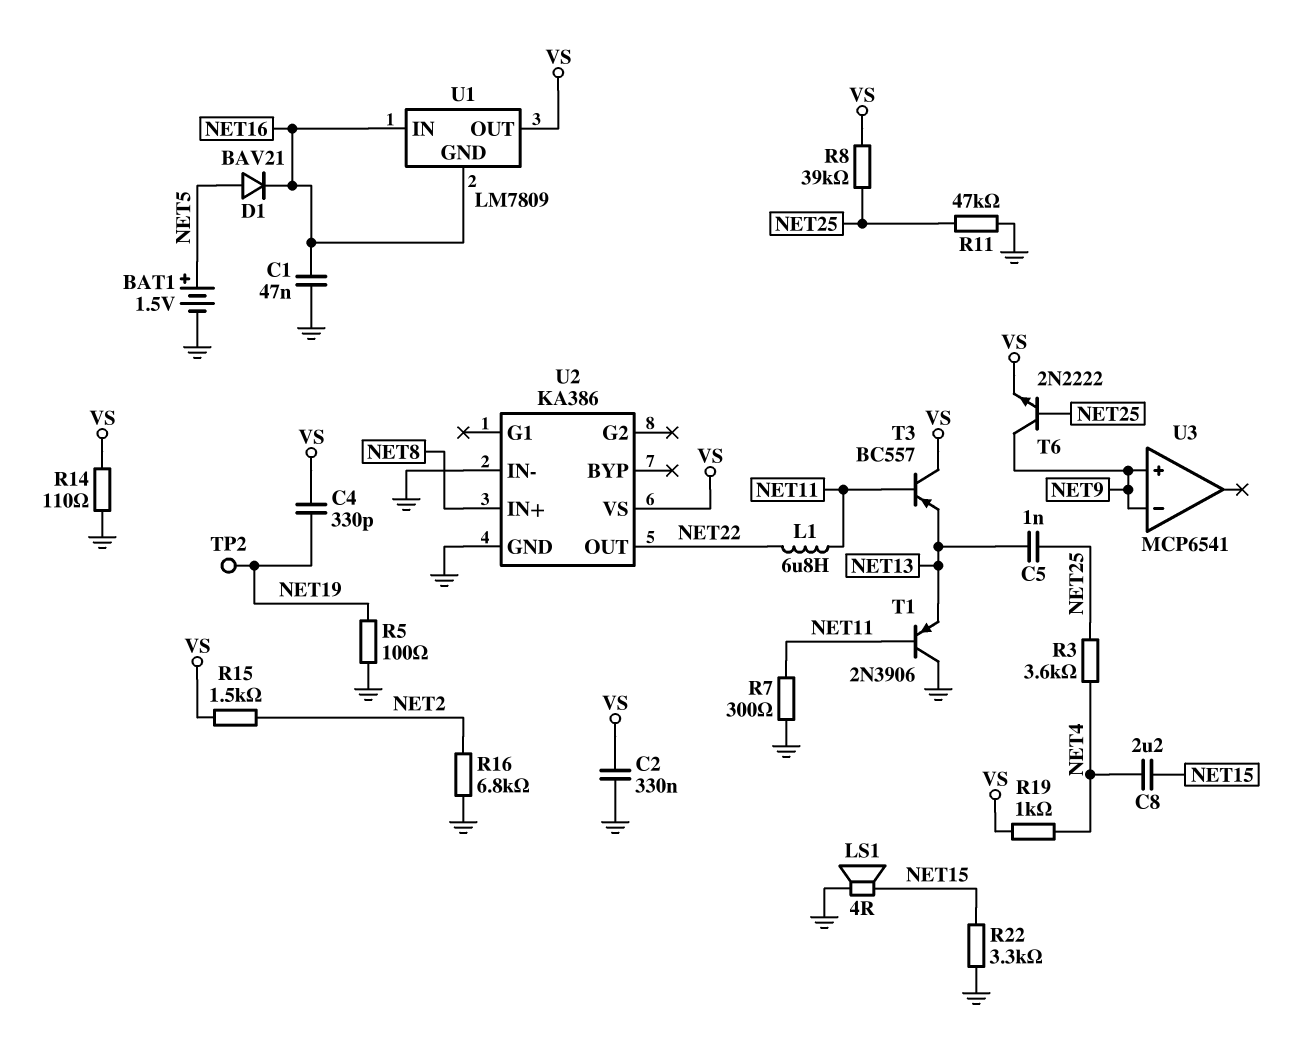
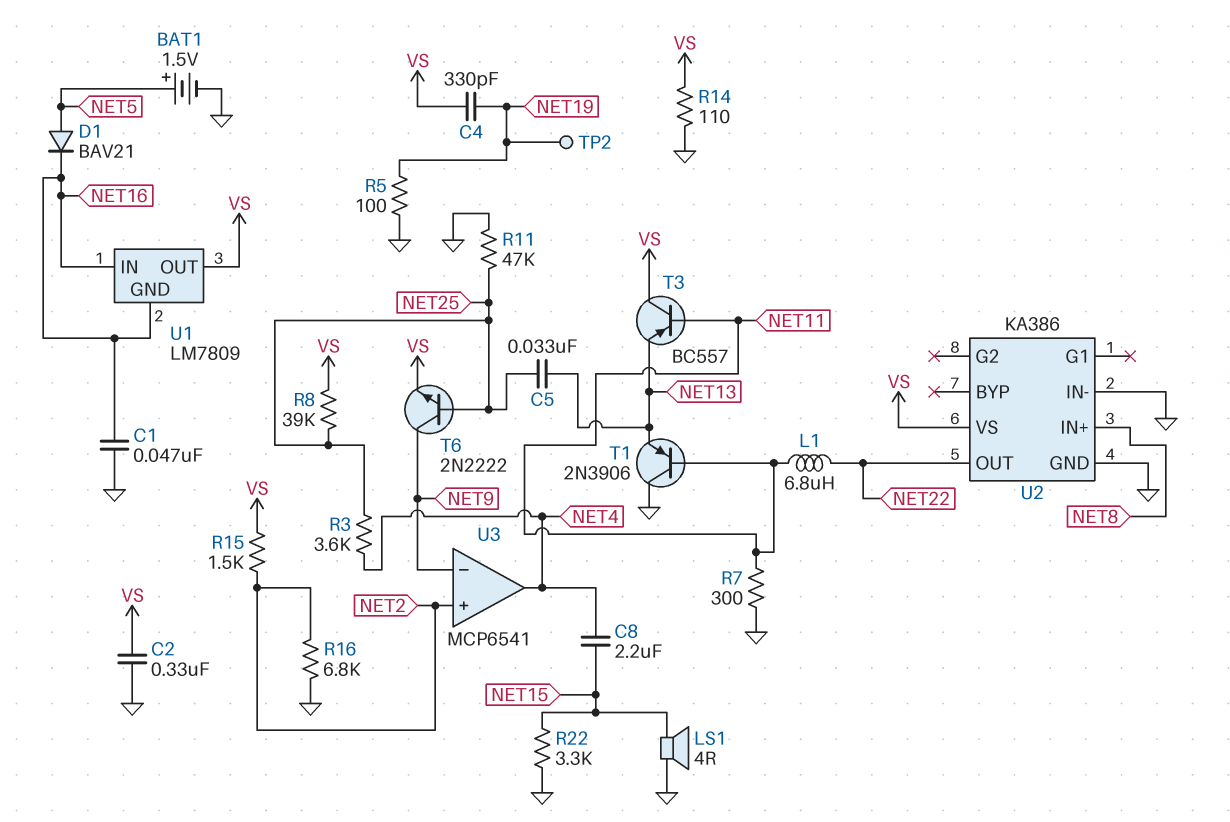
C5: 1nF (NET13, NET25) -> 33nF (NET13, NET25)
R19: 1k (NET4, VS) -> none
U3 pin in+: NET9 -> NET2
U3 pin out: none -> NET4

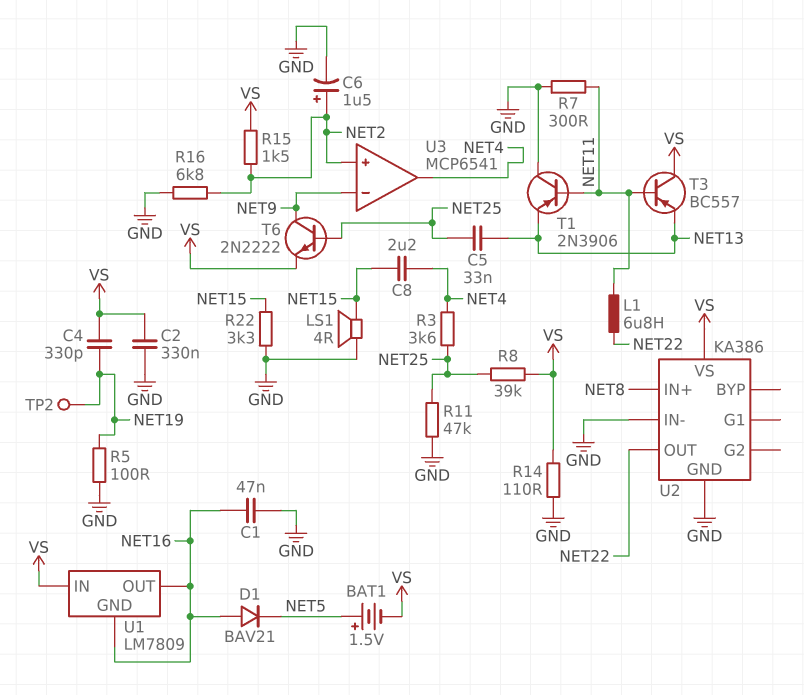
BAT1: 1.5V (plus NET5, minus GND) -> 1.5V (plus NET5, minus VS)
C6: none -> 1.5uF (plus NET2, minus GND)
D1: diode BAV21 (A NET5, K NET16) -> diode BAV21 (A NET16, K NET5)
U1 pin IN: NET16 -> VS
U1 pin OUT: VS -> NET16

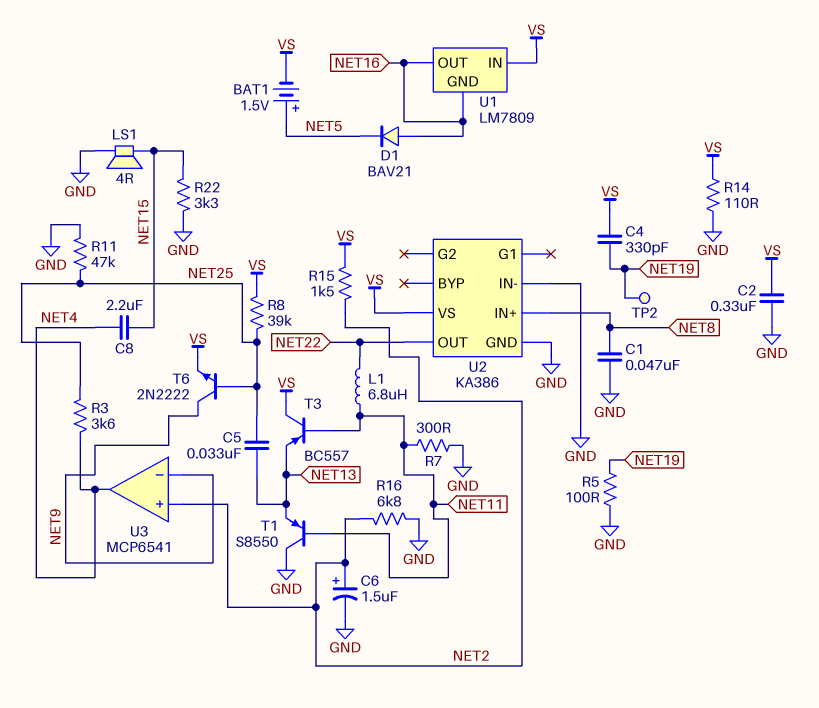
C1: 47nF (GND, NET16) -> 47nF (GND, NET8)
T1: PNP 2N3906 (B NET11, C GND, E NET13) -> PNP S8550 (B NET11, C GND, E NET13)

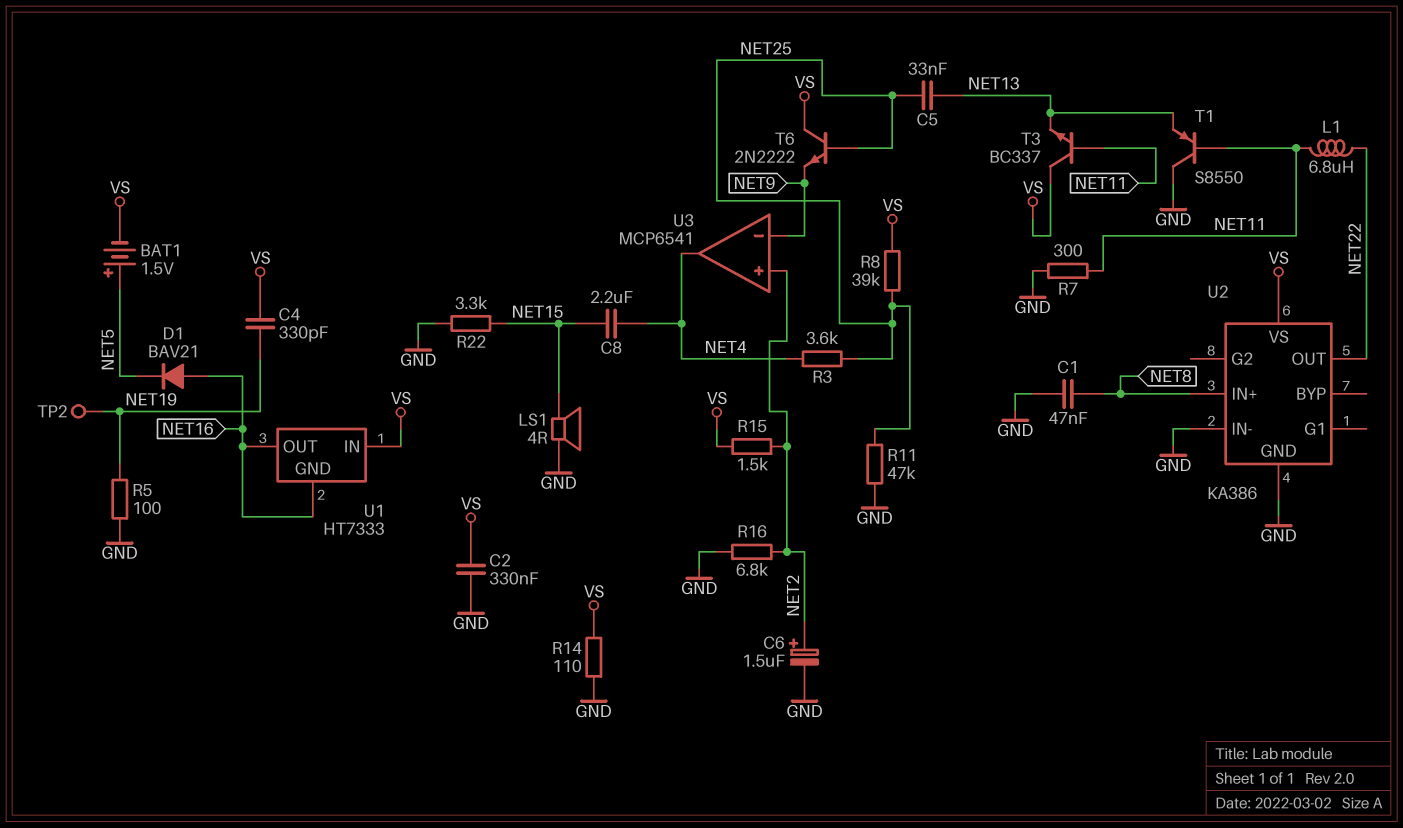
T3: PNP BC557 (B NET11, C VS, E NET13) -> NPN BC337 (B NET11, C VS, E NET13)
T6: NPN 2N2222 (B NET25, C NET9, E VS) -> NPN 2N2222 (B NET25, C VS, E NET9)
U1: LM7809 -> HT7333

